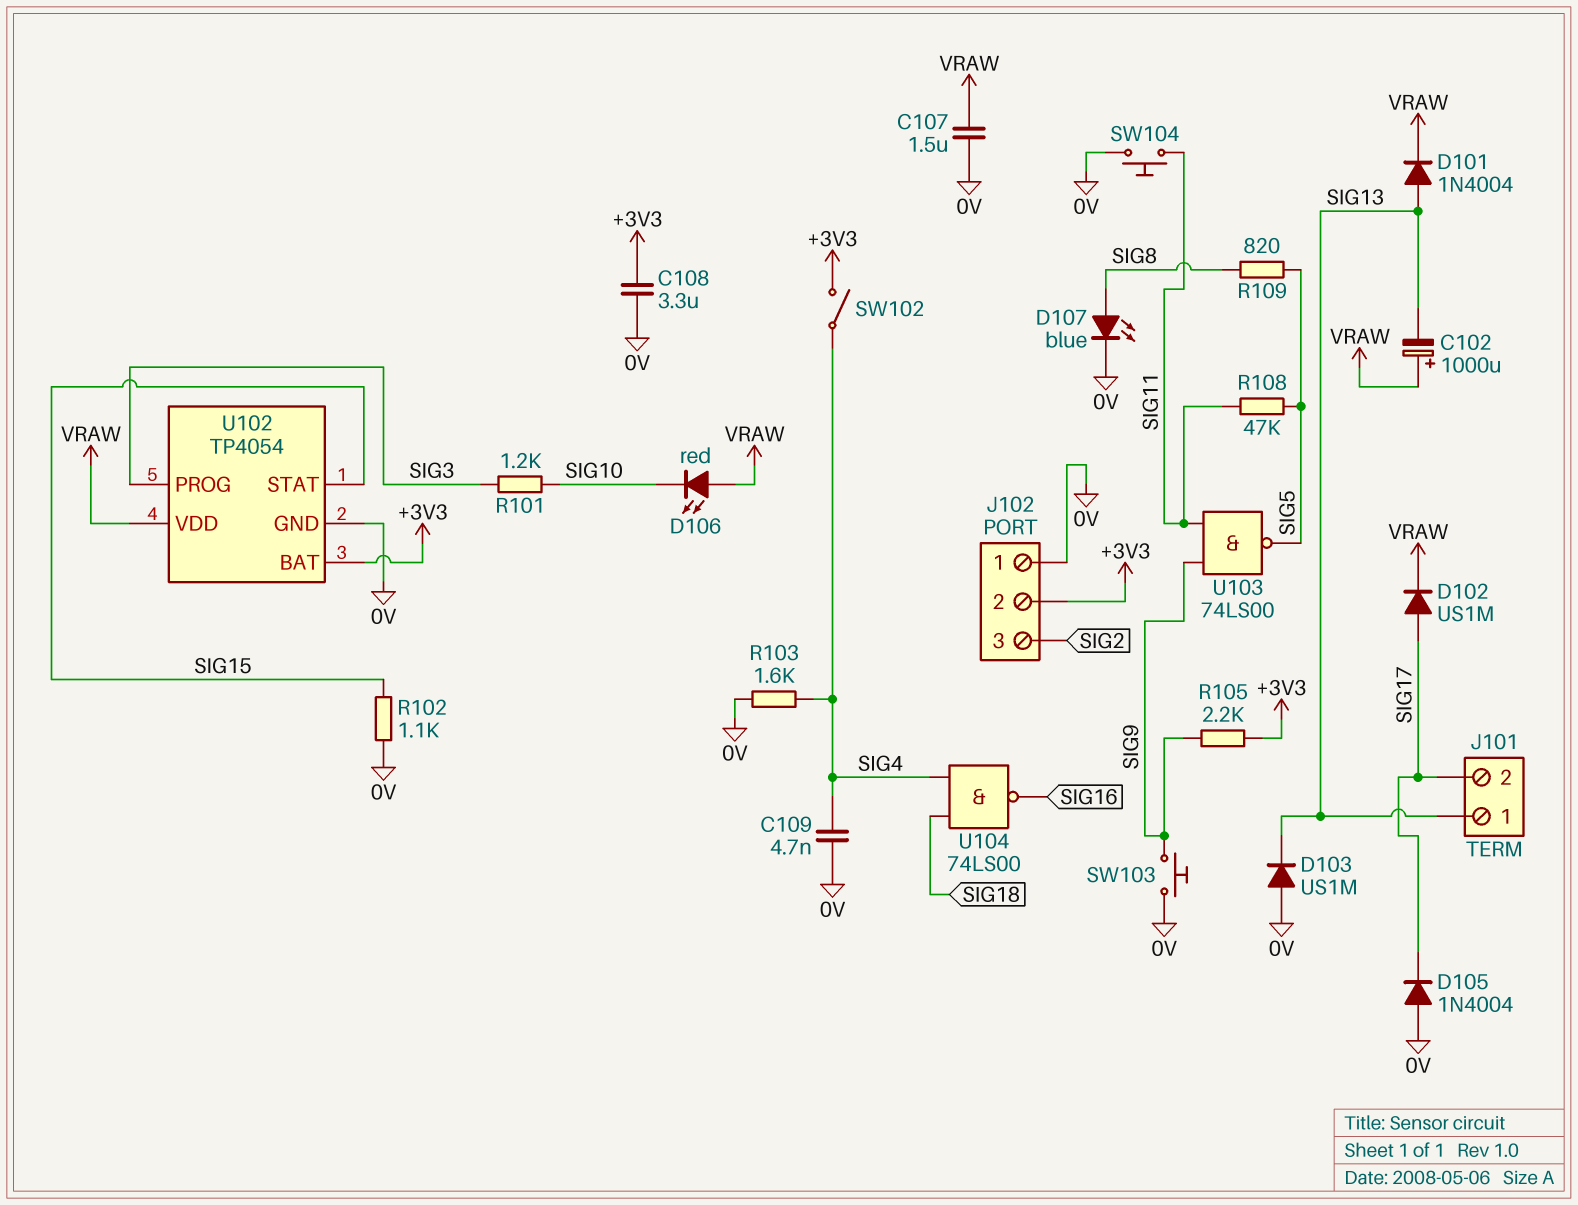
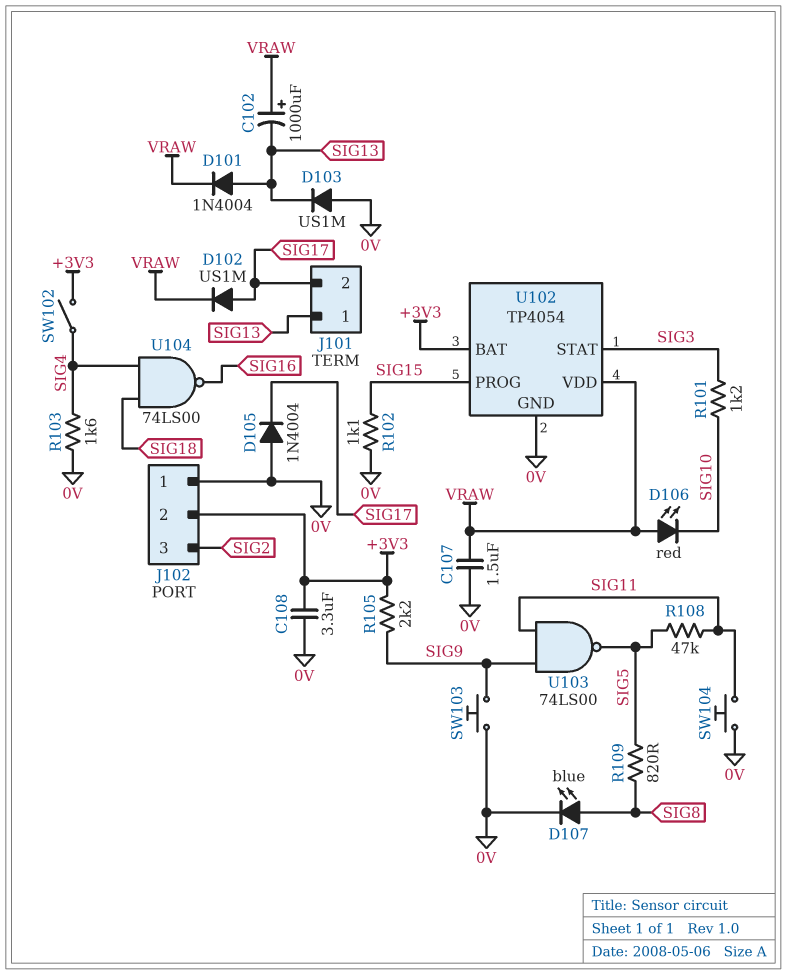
C109: 4.7nF (0V, SIG4) -> none
U102 pin PROG: SIG3 -> SIG15
U102 pin STAT: SIG15 -> SIG3

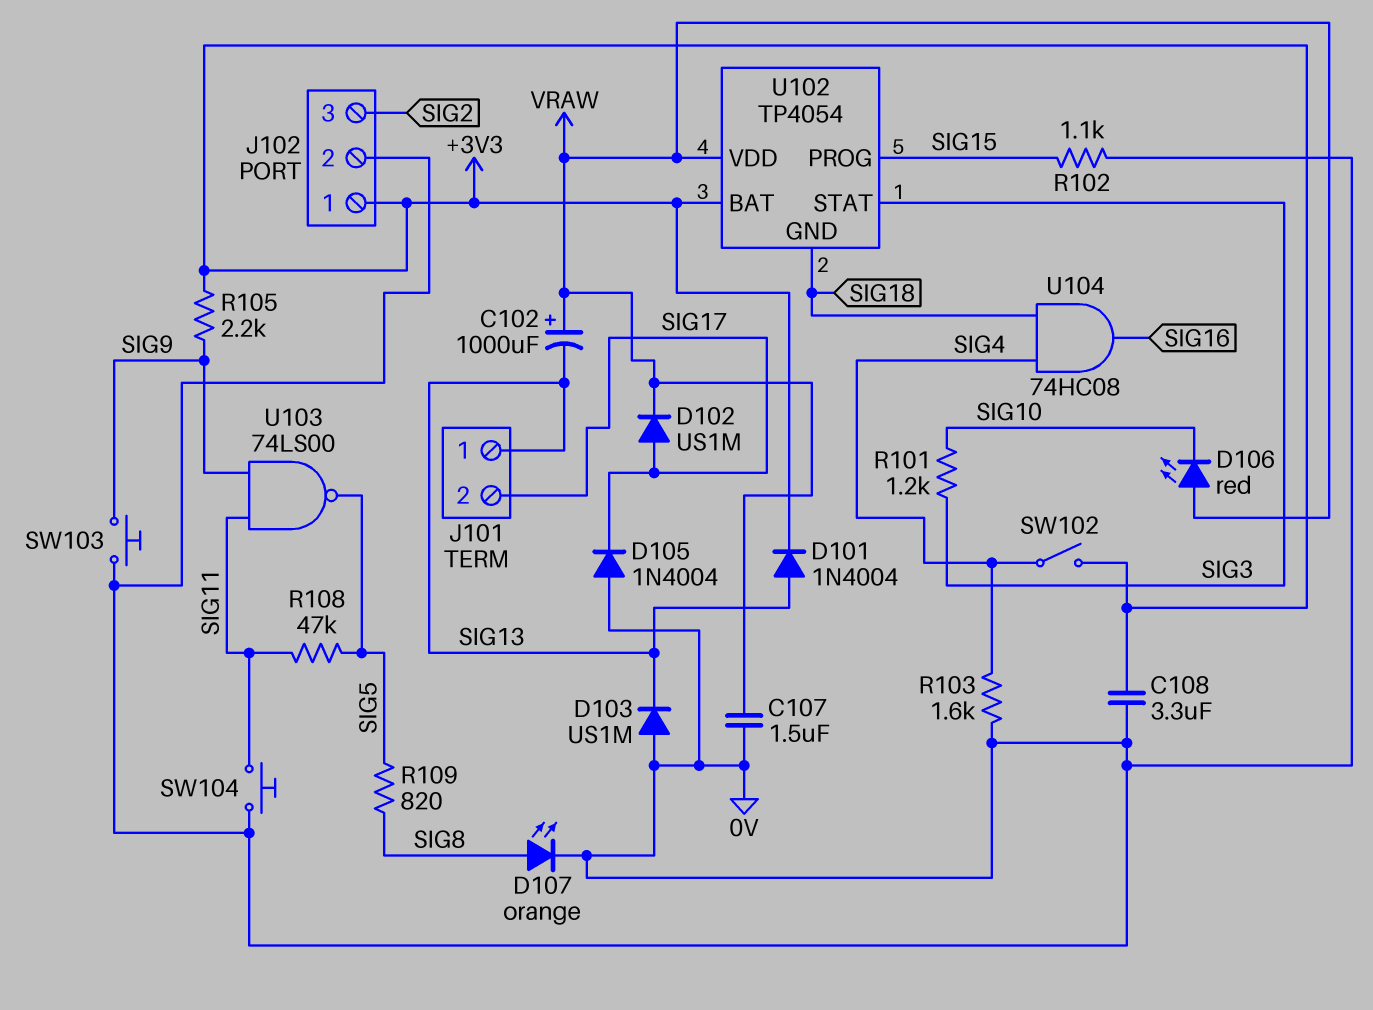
D101: diode 1N4004 (A SIG13, K VRAW) -> diode 1N4004 (A SIG13, K +3V3)
D107: LED blue (A SIG8, K 0V) -> LED orange (A SIG8, K 0V)
J102 pin 1: 0V -> +3V3
J102 pin 2: +3V3 -> 0V
U102 pin GND: 0V -> SIG18
U104: NAND 74LS00 (in SIG4, in SIG18, out SIG16) -> AND 74HC08 (in SIG4, in SIG18, out SIG16)

